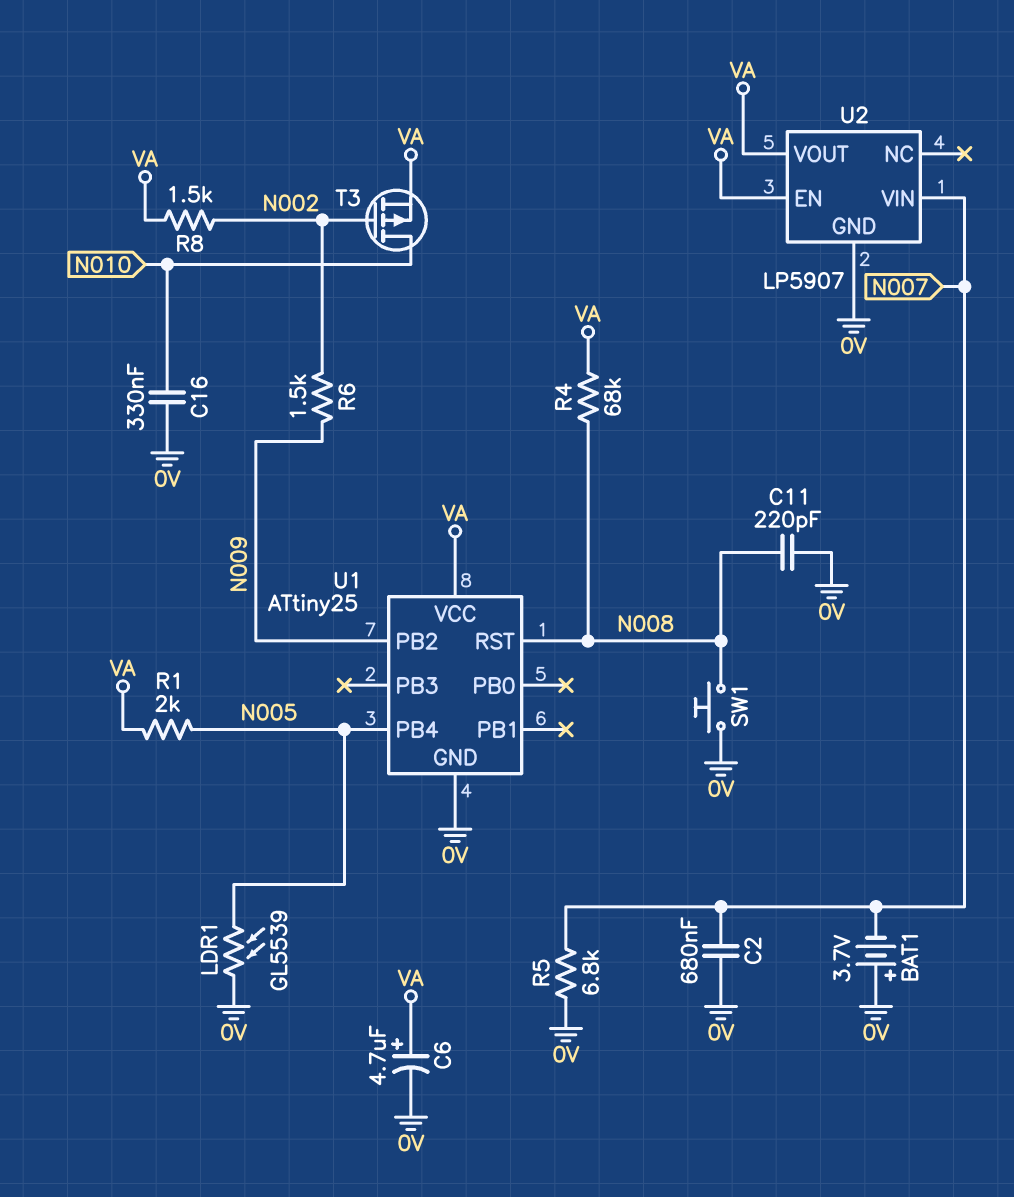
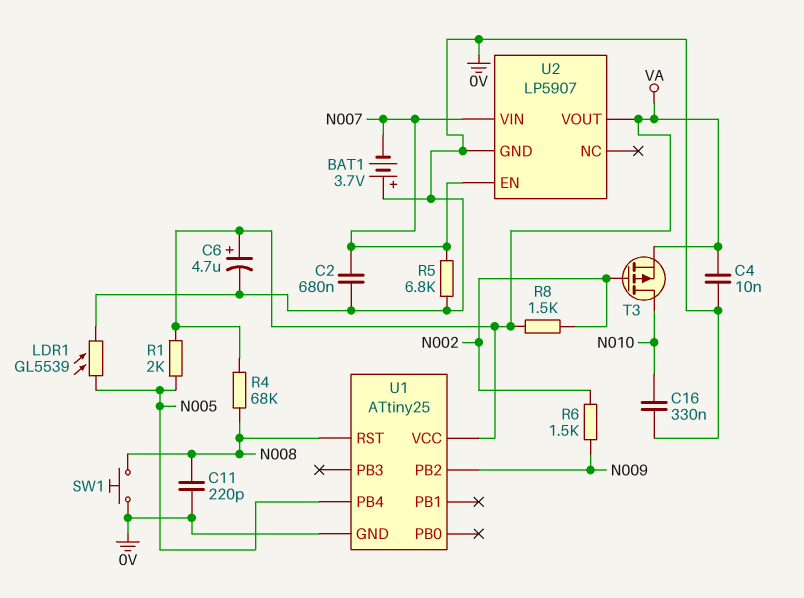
C4: none -> 10nF (0V, VA)
U2 pin EN: VA -> N007

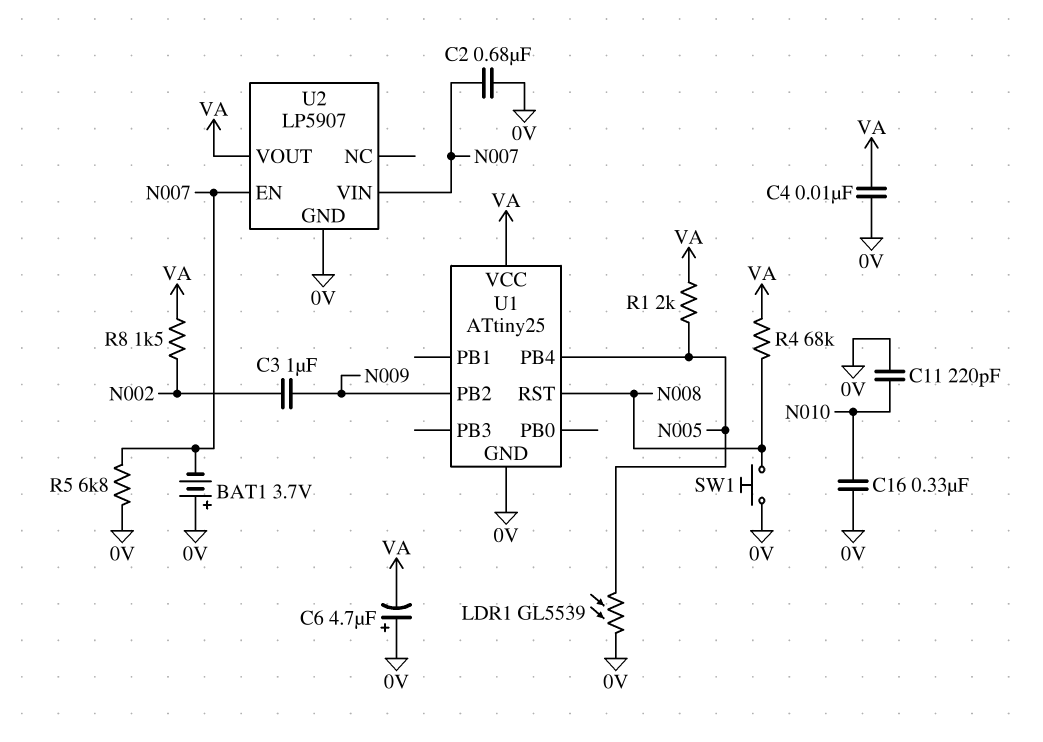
C3: none -> 1uF (N002, N009)
C6: 4.7uF (plus VA, minus 0V) -> 4.7uF (plus 0V, minus VA)
C11: 220pF (0V, N008) -> 220pF (0V, N010)
R6: 1.5k (N002, N009) -> none
T3: PMOS (G N002, D N010, S VA) -> none

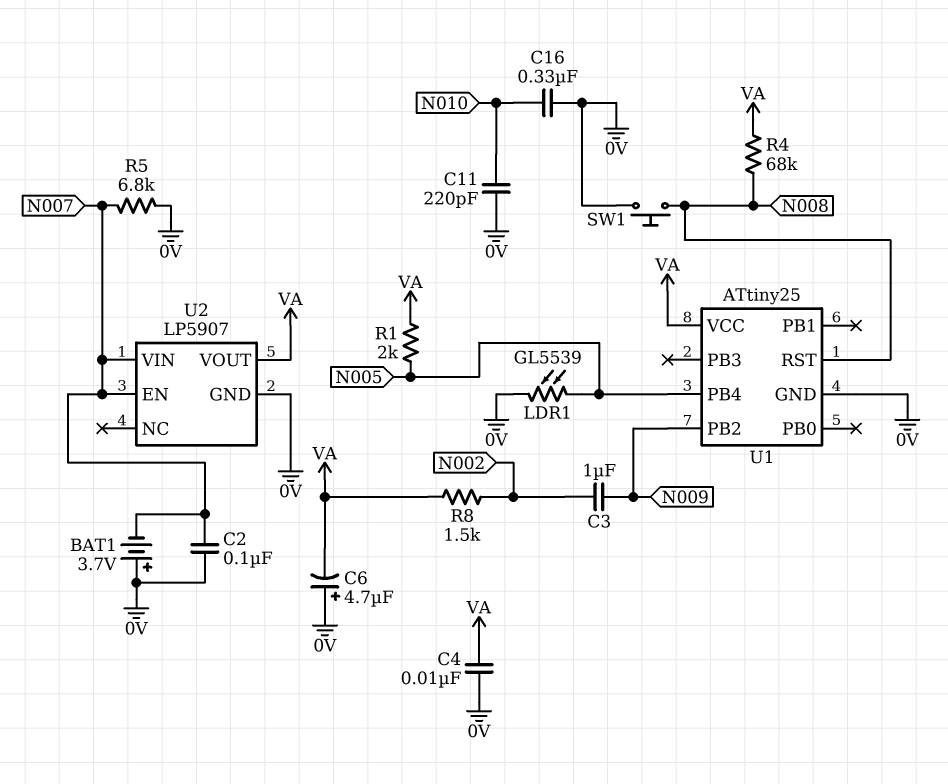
C2: 680nF (0V, N007) -> 100nF (0V, N007)

